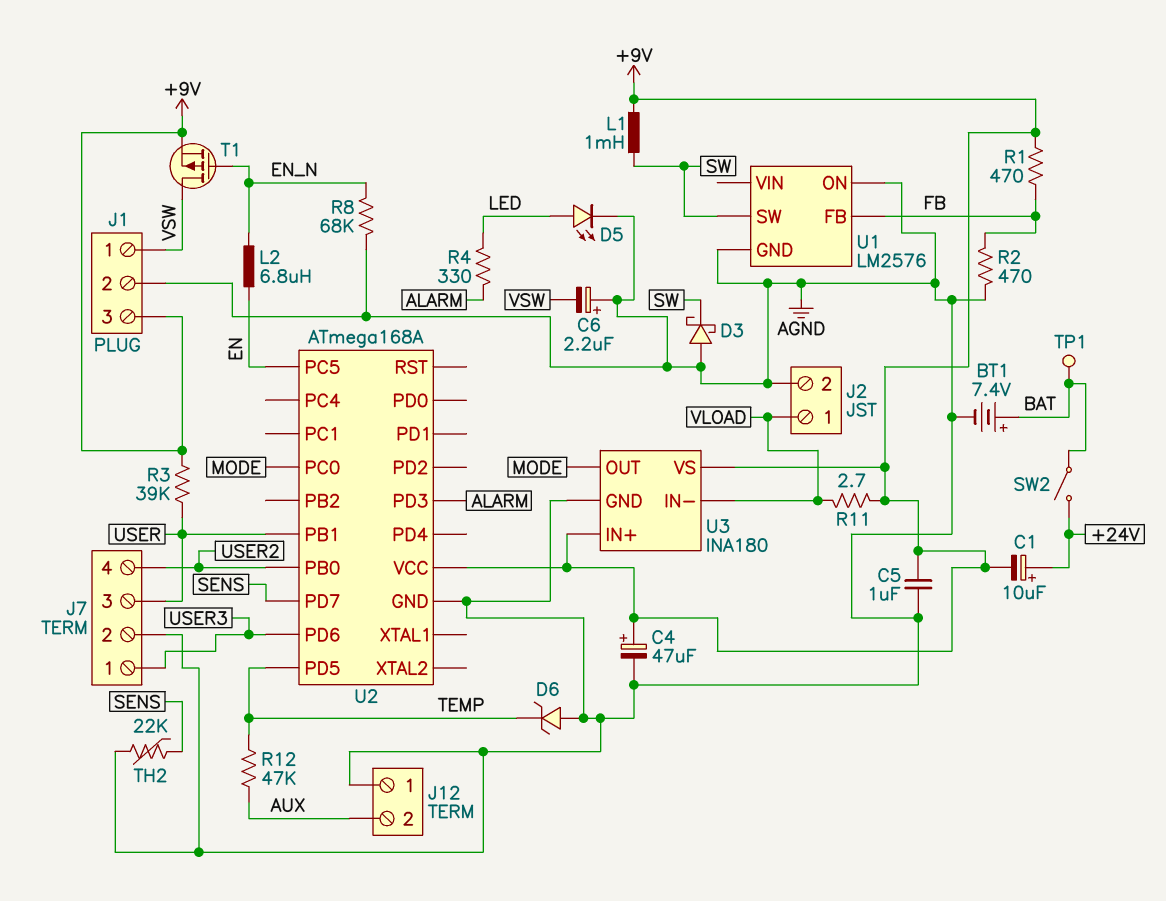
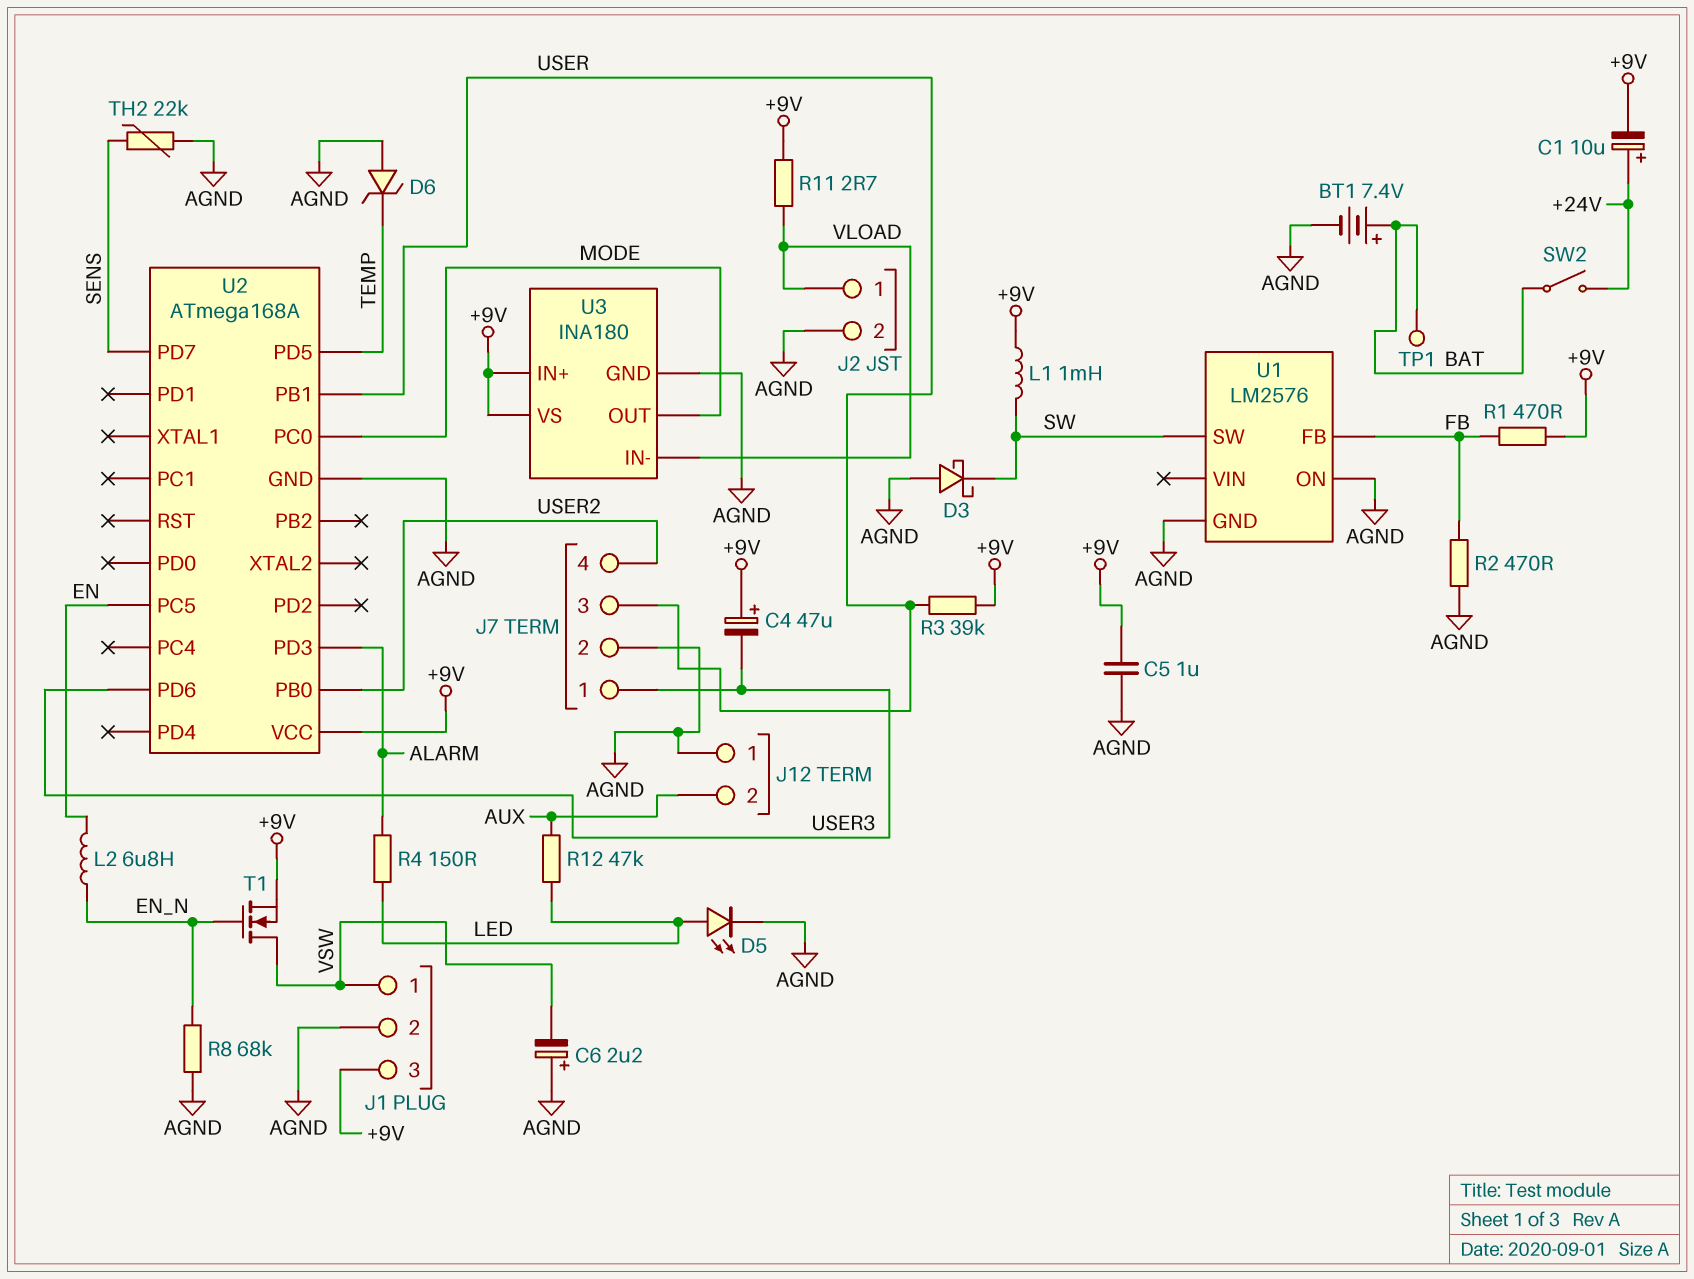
C4: 47uF (plus +9V, minus AGND) -> 47uF (plus +9V, minus USER3)
R4: 330 (ALARM, LED) -> 150 (ALARM, LED)
R12: 47k (AUX, TEMP) -> 47k (AUX, LED)
T1: PMOS (G EN_N, D VSW, S +9V) -> NMOS (G EN_N, D VSW, S +9V)

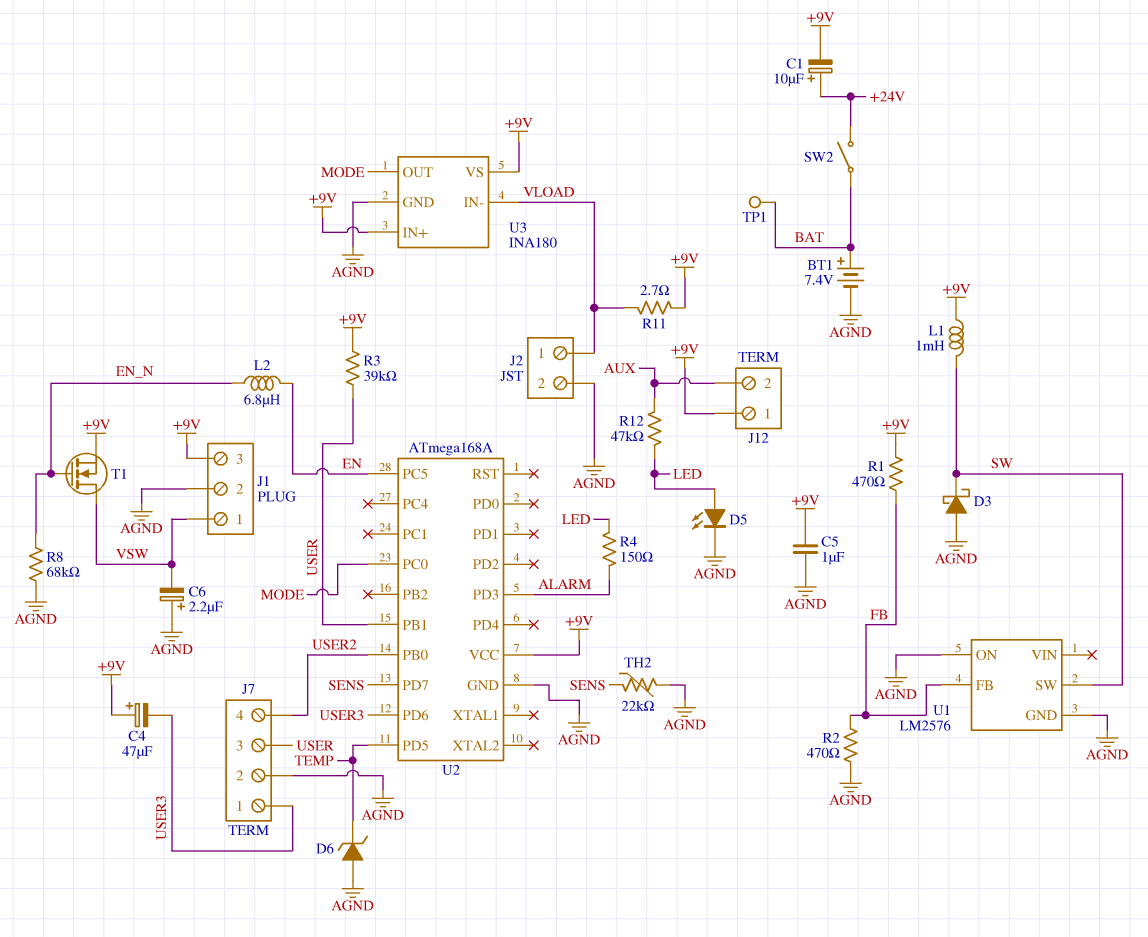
J12 pin 1: AGND -> +9V

